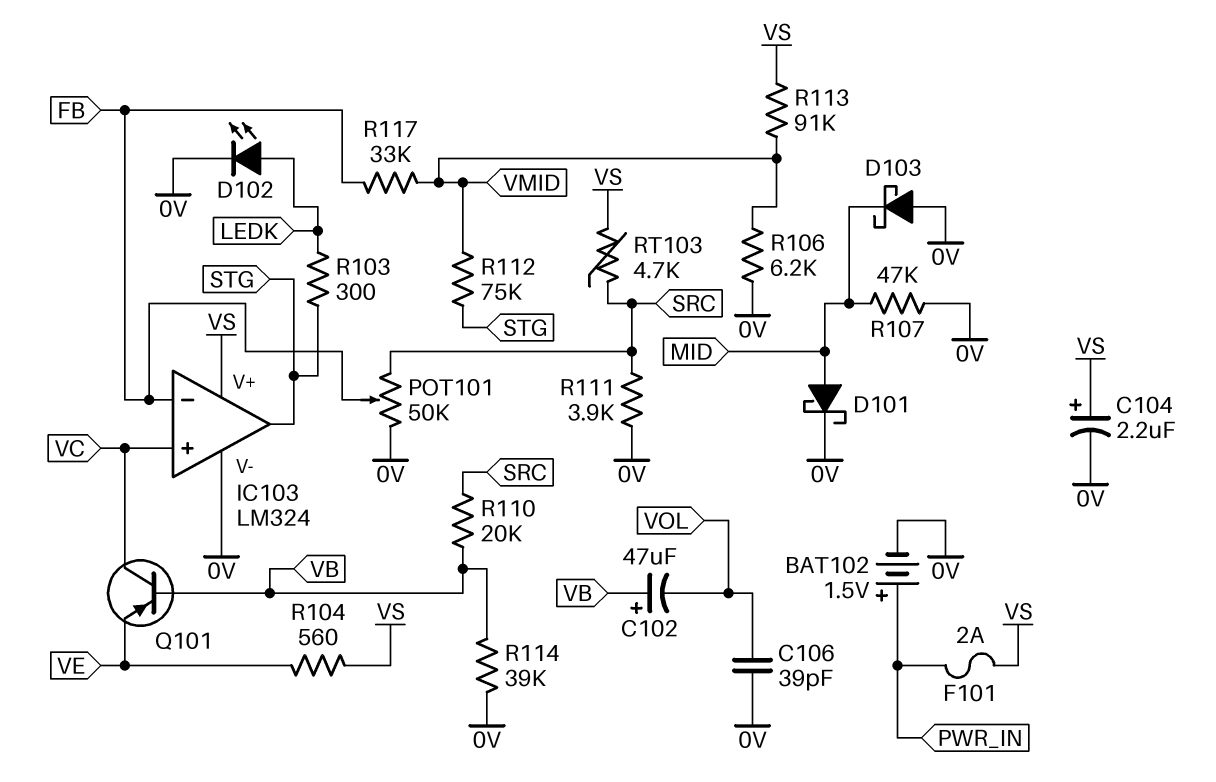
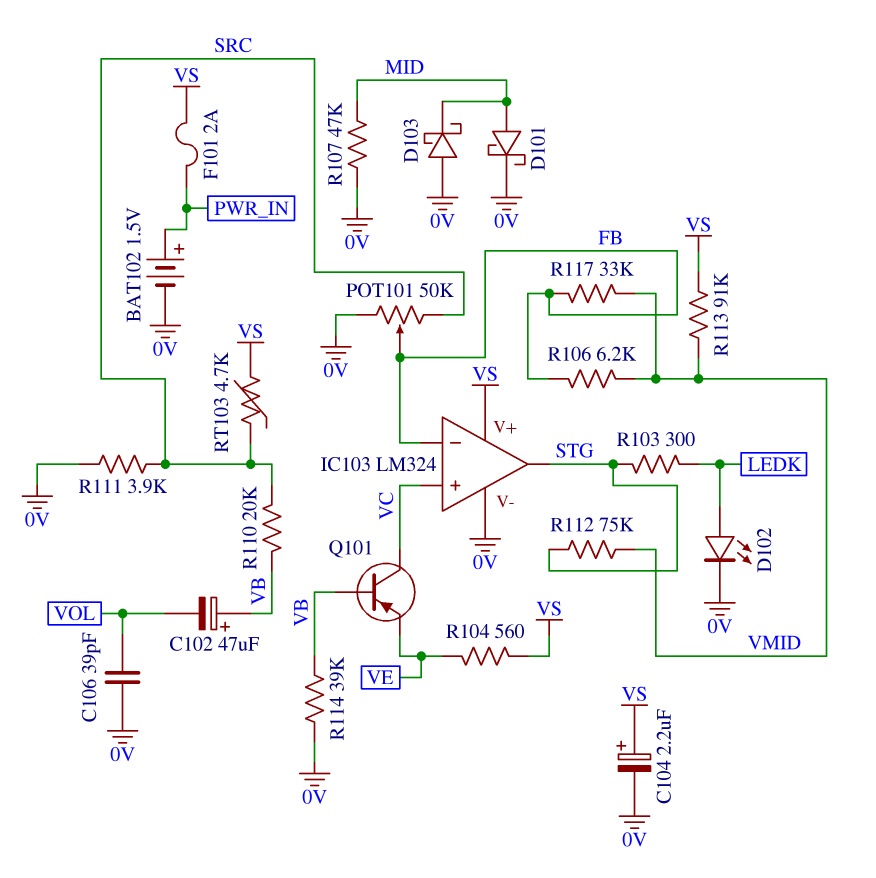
R106: 6.2k (0V, VMID) -> 6.2k (FB, VMID)

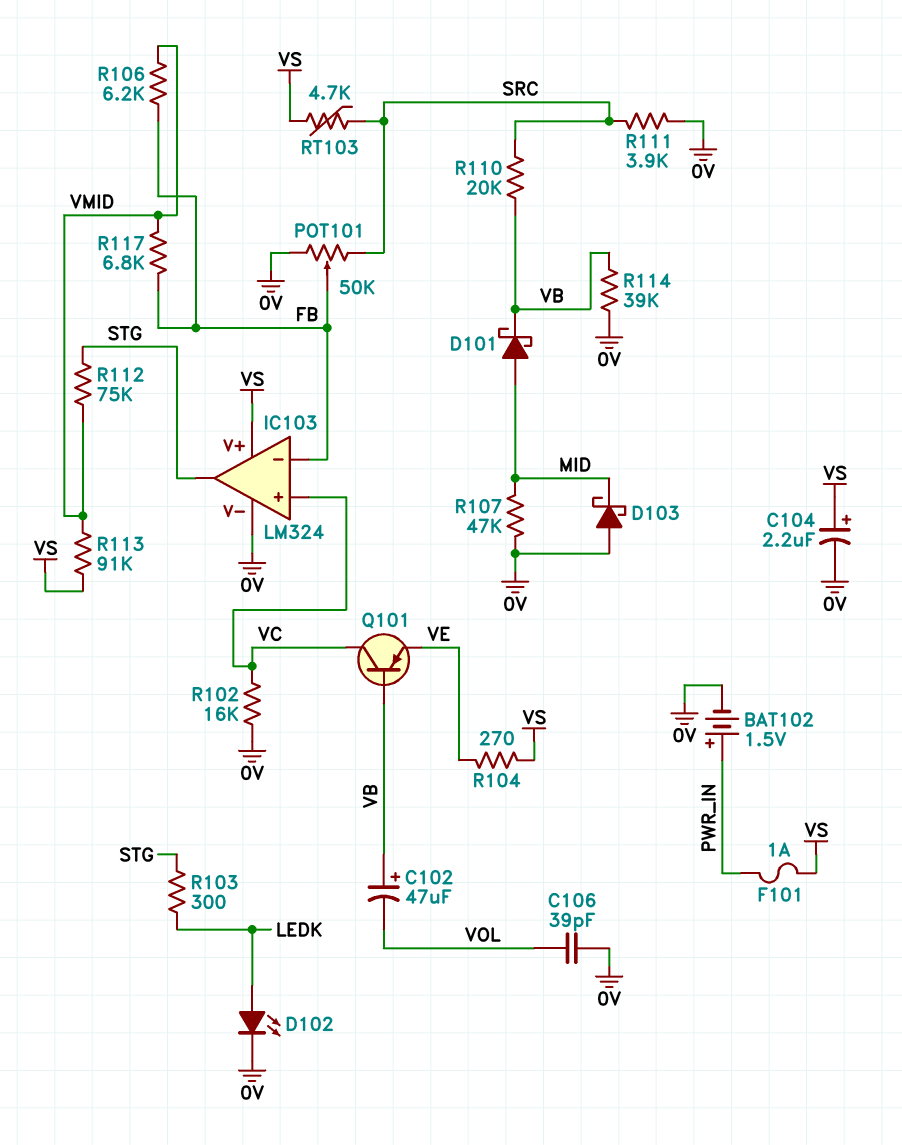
D101: schottky (A MID, K 0V) -> schottky (A MID, K VB)
F101: 2A (PWR_IN, VS) -> 1A (PWR_IN, VS)
R102: none -> 16k (0V, VC)
R104: 560 (VE, VS) -> 270 (VE, VS)
R117: 33k (FB, VMID) -> 6.8k (FB, VMID)

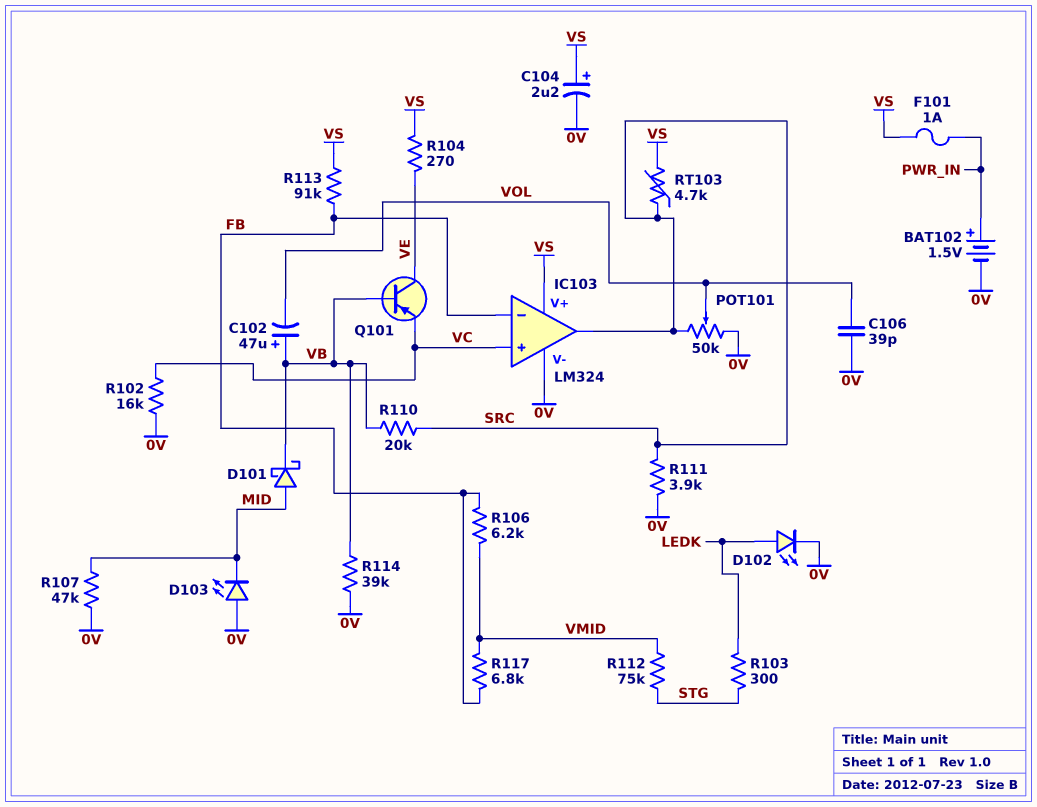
D103: schottky (A 0V, K MID) -> LED (A 0V, K MID)
IC103 pin out: STG -> SRC
POT101: 50k (0V, SRC, wiper FB) -> 50k (0V, SRC, wiper VOL)
Q101: PNP (B VB, C VC, E VE) -> PNP (B VB, C VE, E VC)
R113: 91k (VMID, VS) -> 91k (FB, VS)

